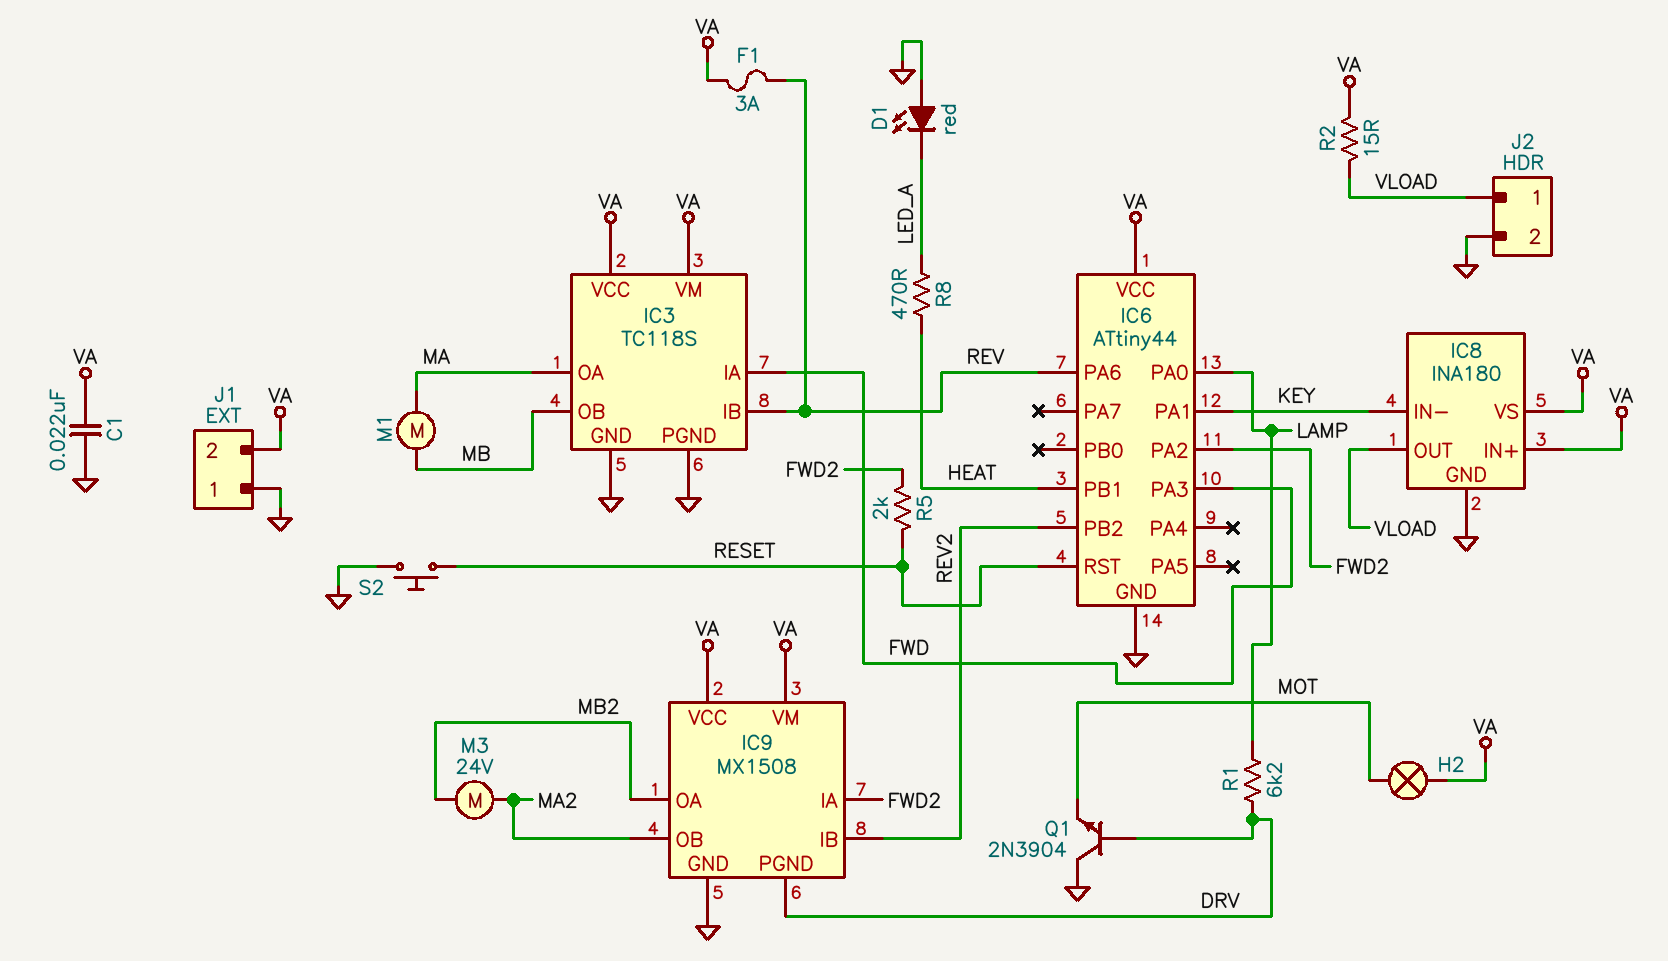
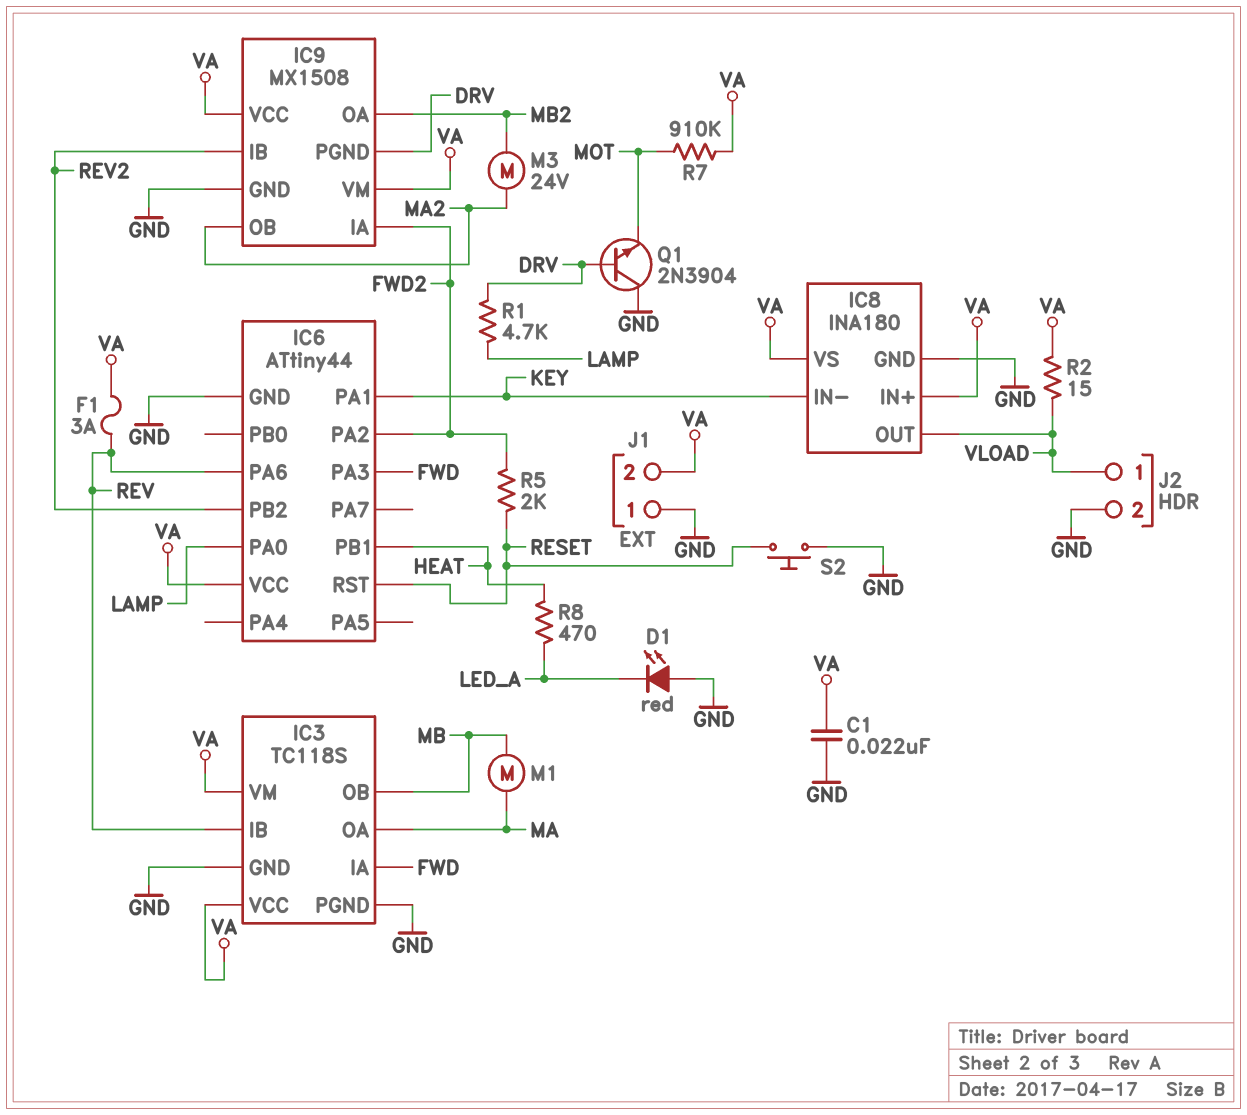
H2: lamp (MOT, VA) -> none
R1: 6.2k (DRV, LAMP) -> 4.7k (DRV, LAMP)
R7: none -> 910k (MOT, VA)

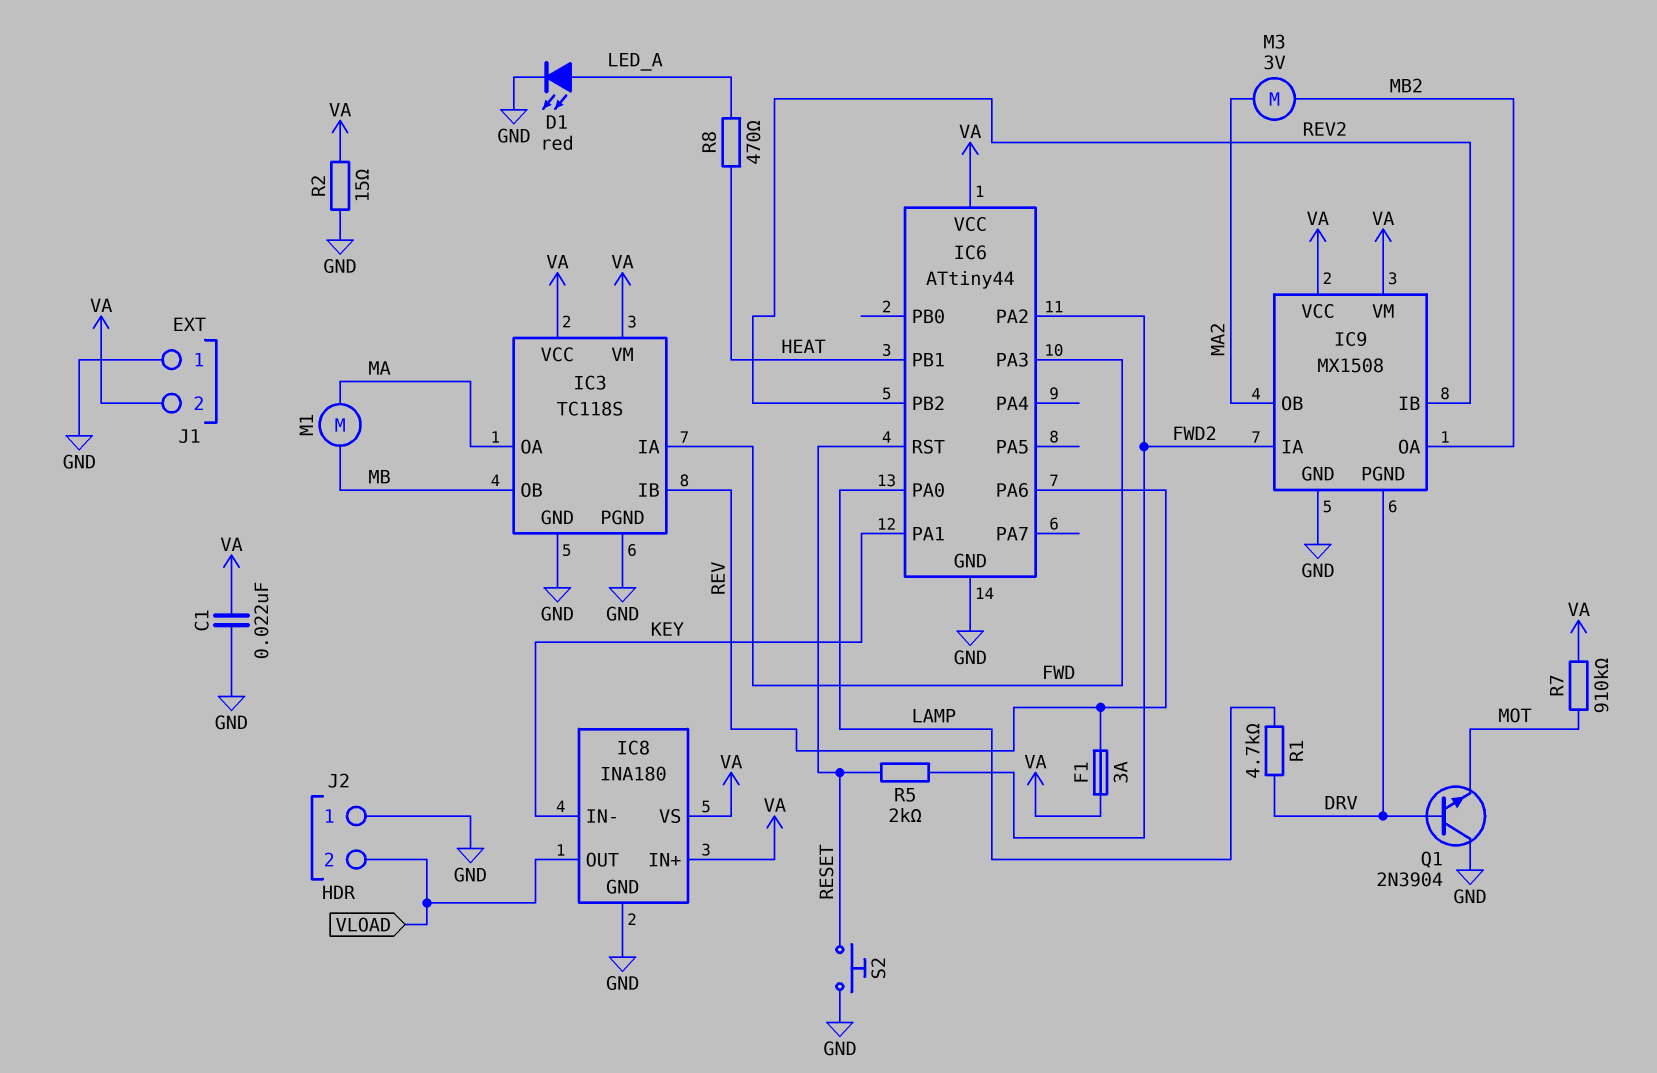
D1: LED red (A GND, K LED_A) -> LED red (A LED_A, K GND)
J2 pin 1: VLOAD -> GND
J2 pin 2: GND -> VLOAD
M3: motor 24V (MA2, MB2) -> motor 3V (MA2, MB2)
R2: 15 (VA, VLOAD) -> 15 (GND, VA)

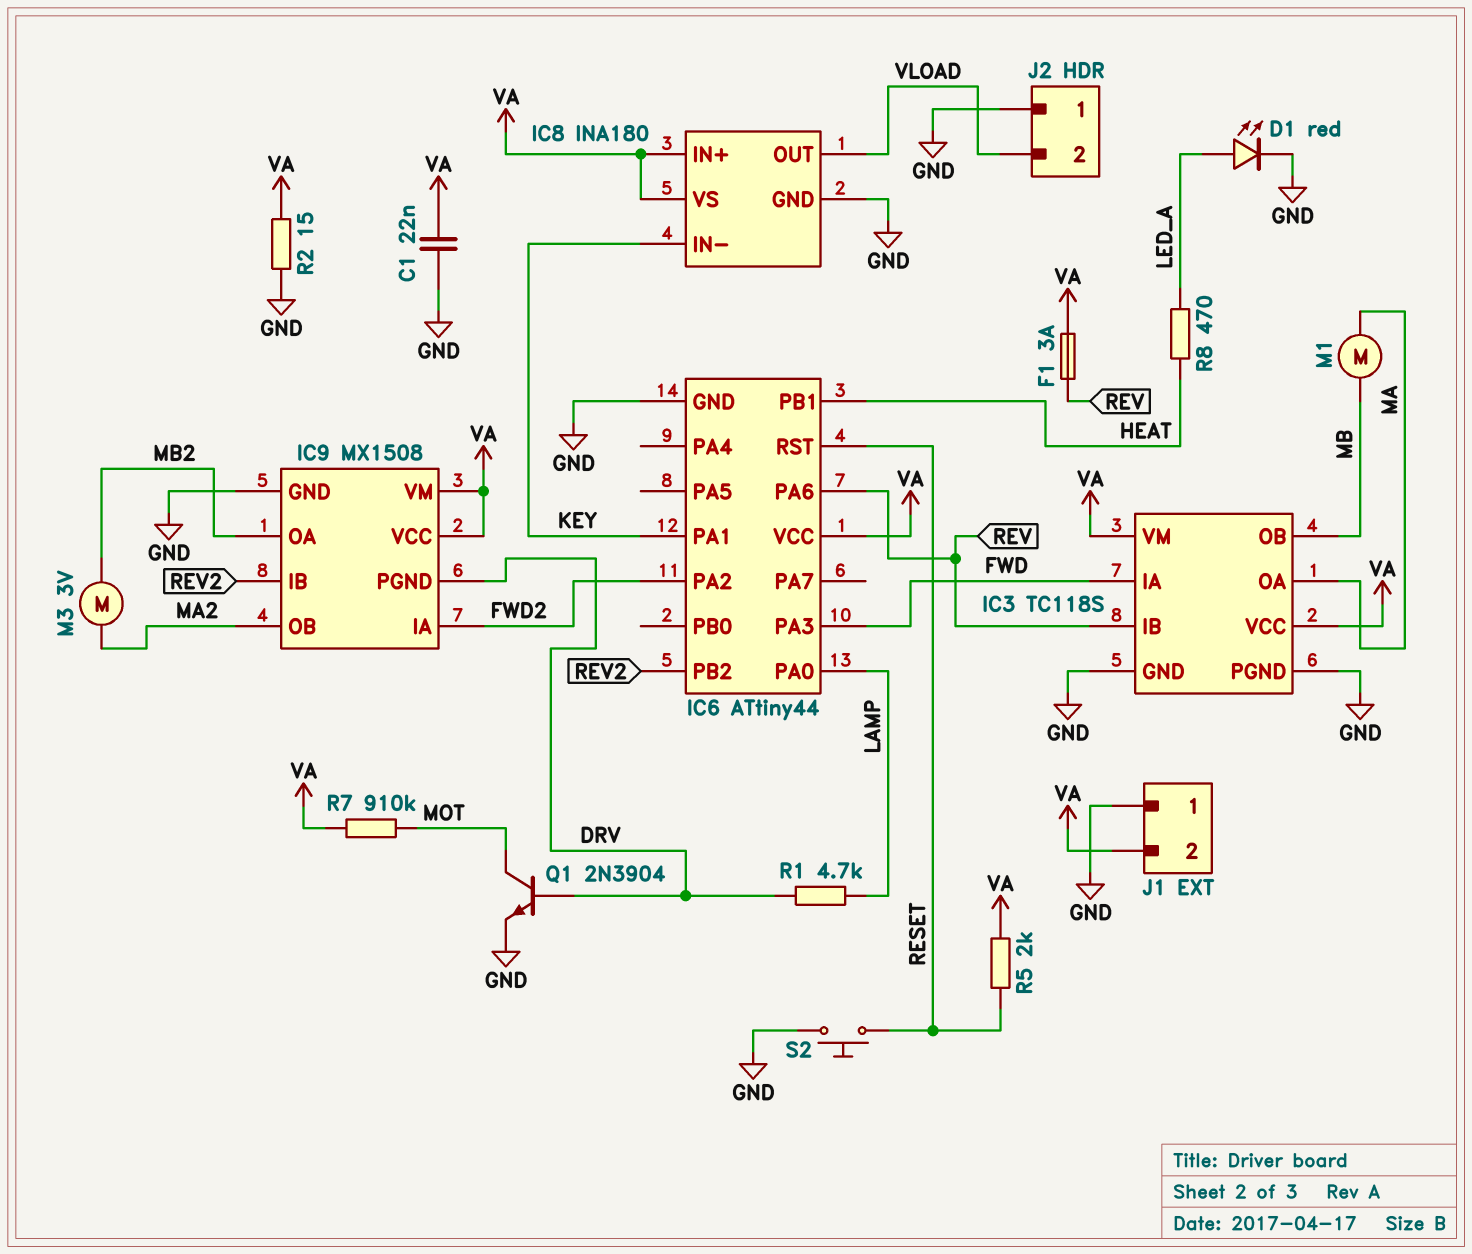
Q1: NPN 2N3904 (B DRV, C GND, E MOT) -> NPN 2N3904 (B DRV, C MOT, E GND)
R5: 2k (FWD2, RESET) -> 2k (RESET, VA)

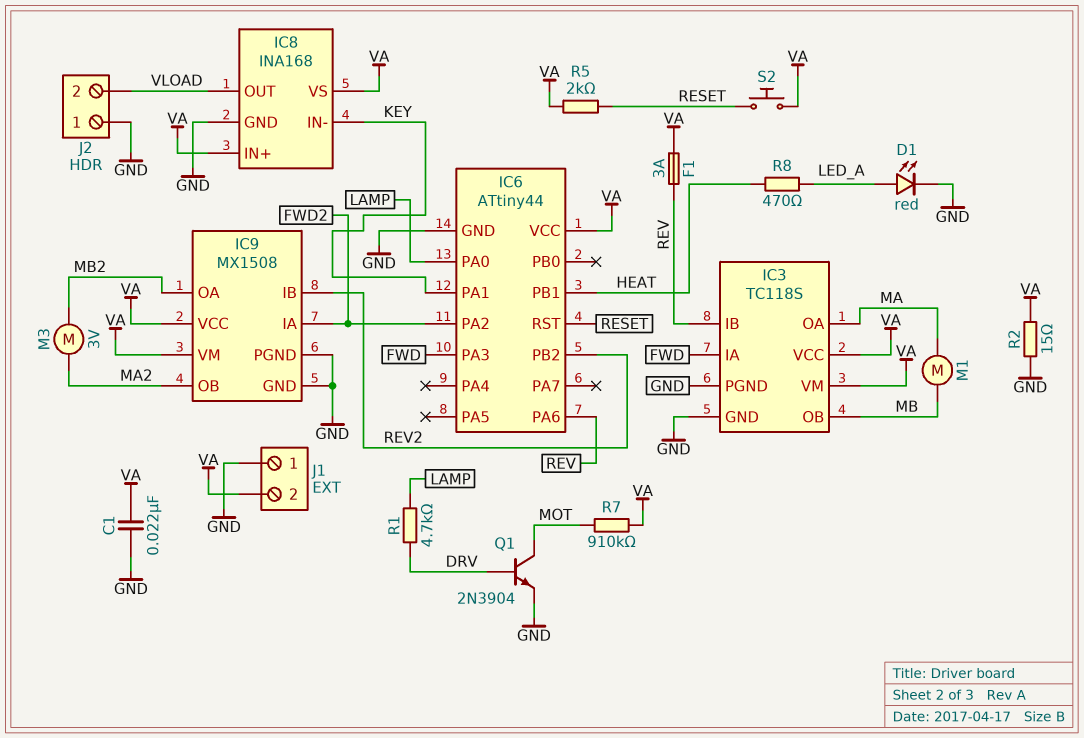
IC8: INA180 -> INA168
IC9 pin PGND: DRV -> GND
S2: button (GND, RESET) -> button (RESET, VA)

